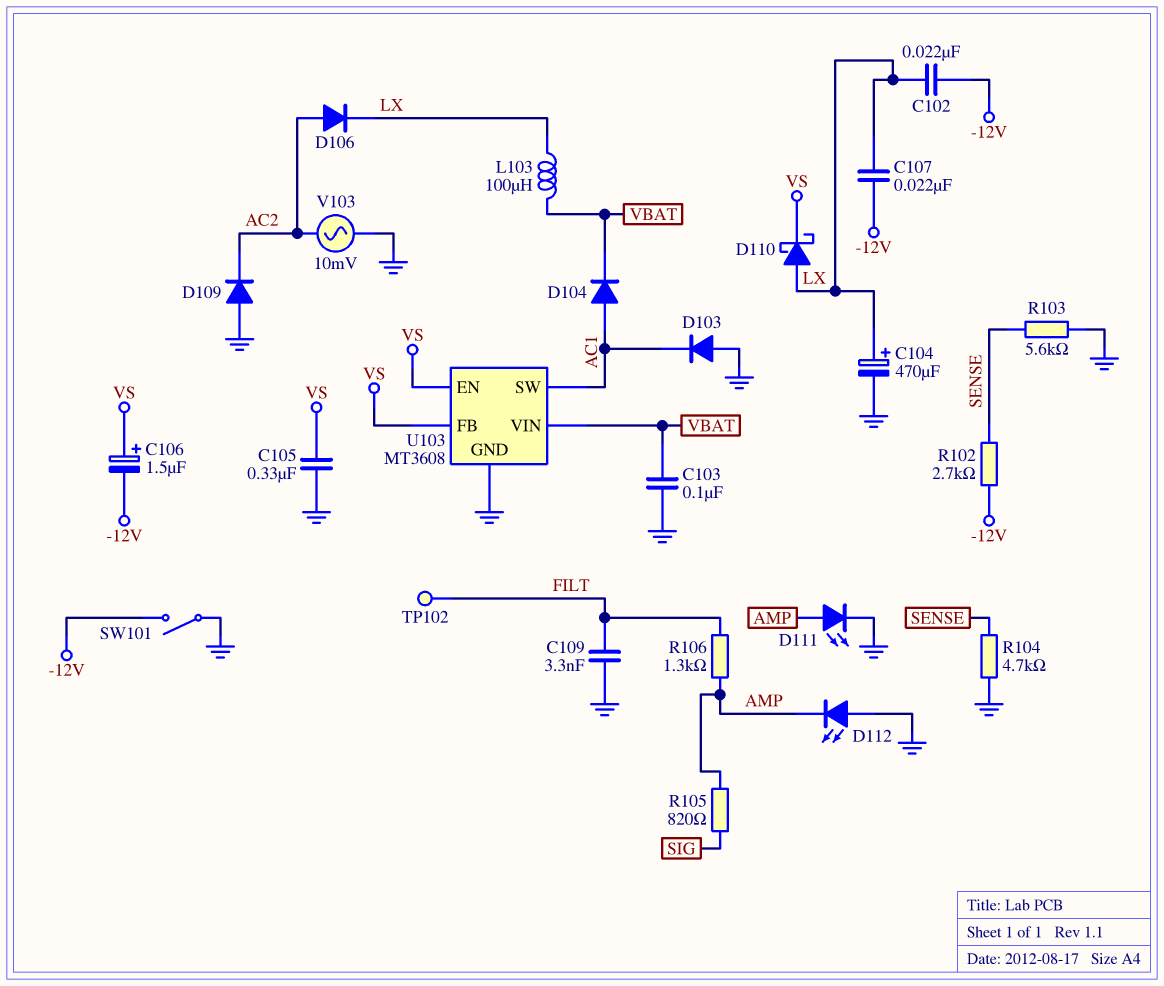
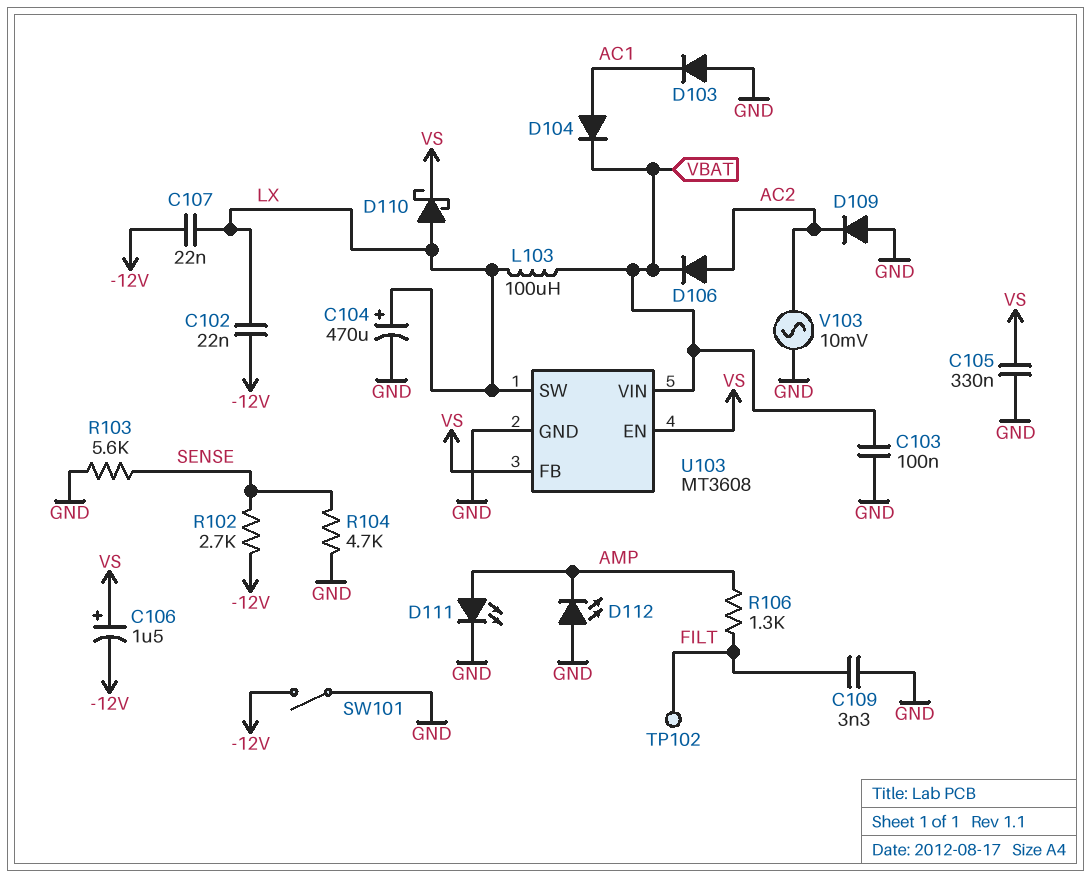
D106: diode (A AC2, K LX) -> diode (A AC2, K VBAT)
R105: 820 (AMP, SIG) -> none
U103 pin SW: AC1 -> LX

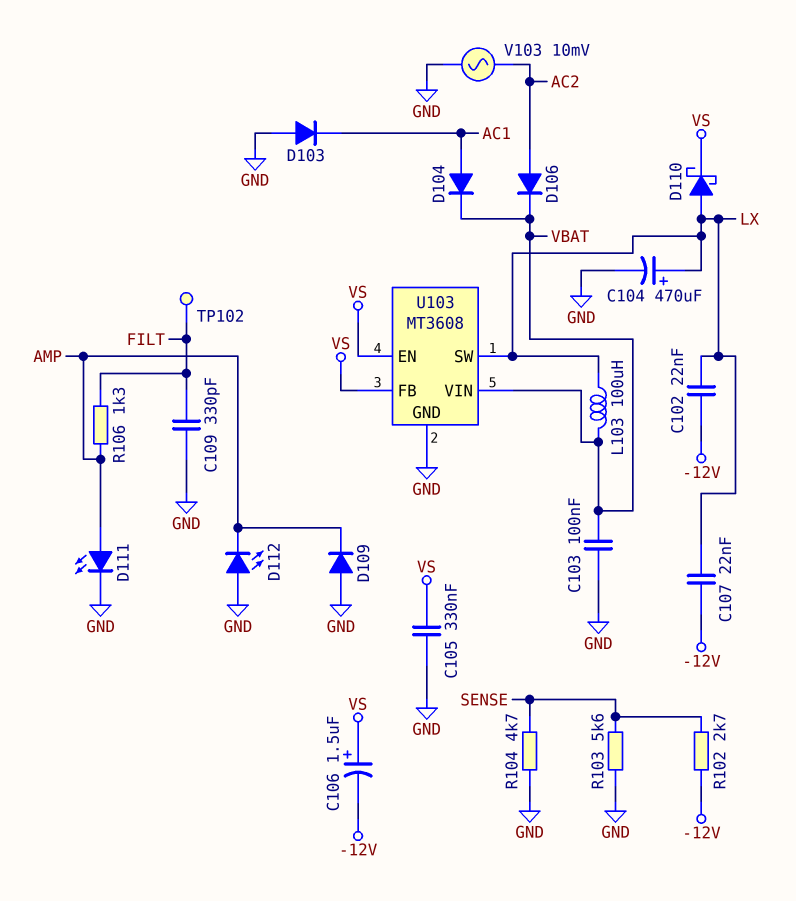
C109: 3.3nF (FILT, GND) -> 330pF (FILT, GND)
D109: diode (A GND, K AC2) -> diode (A GND, K AMP)
SW101: switch (-12V, GND) -> none

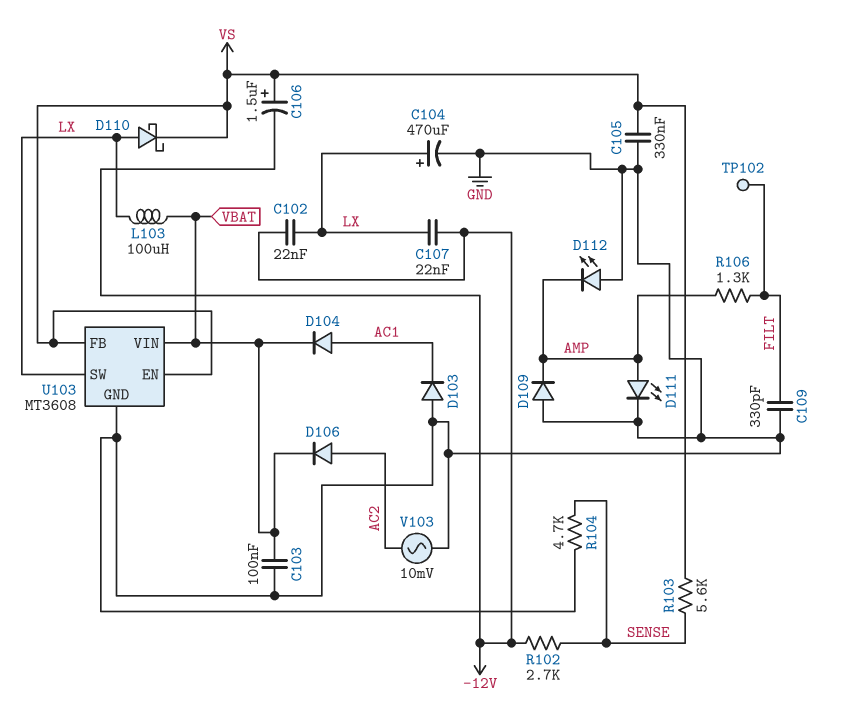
R103: 5.6k (GND, SENSE) -> 5.6k (SENSE, VS)

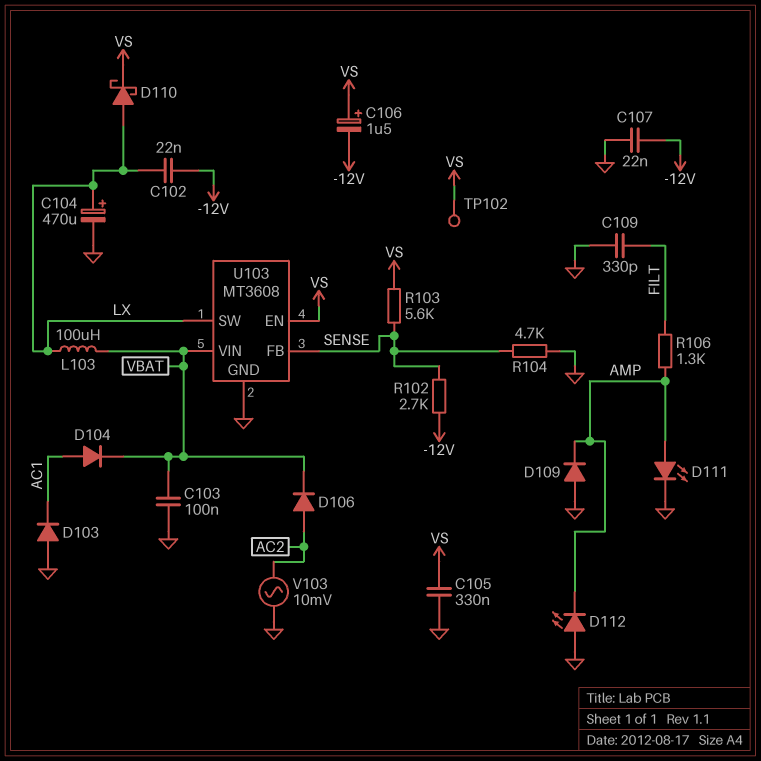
C107: 22nF (-12V, LX) -> 22nF (-12V, GND)
TP102: test point (FILT) -> test point (VS)
U103 pin FB: VS -> SENSE

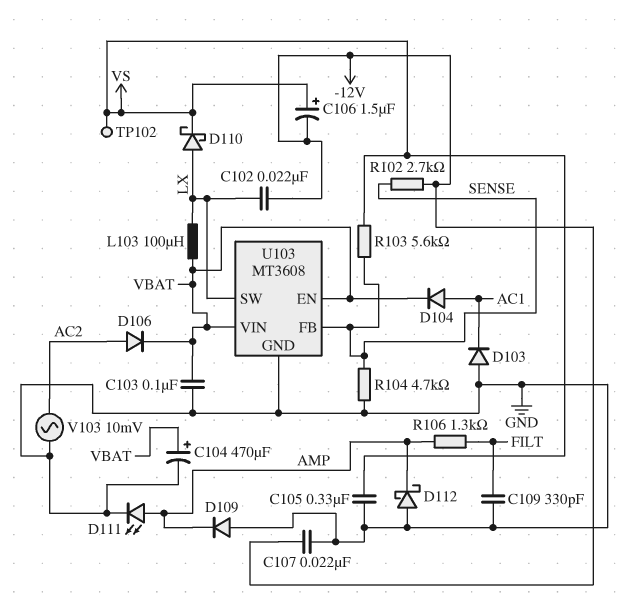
C104: 470uF (plus LX, minus GND) -> 470uF (plus VBAT, minus GND)
D112: LED (A GND, K AMP) -> schottky (A GND, K AMP)
U103 pin EN: VS -> VBAT

